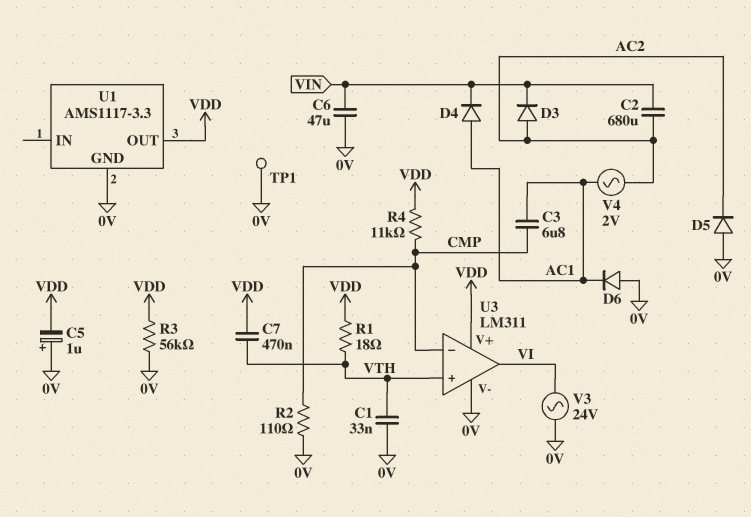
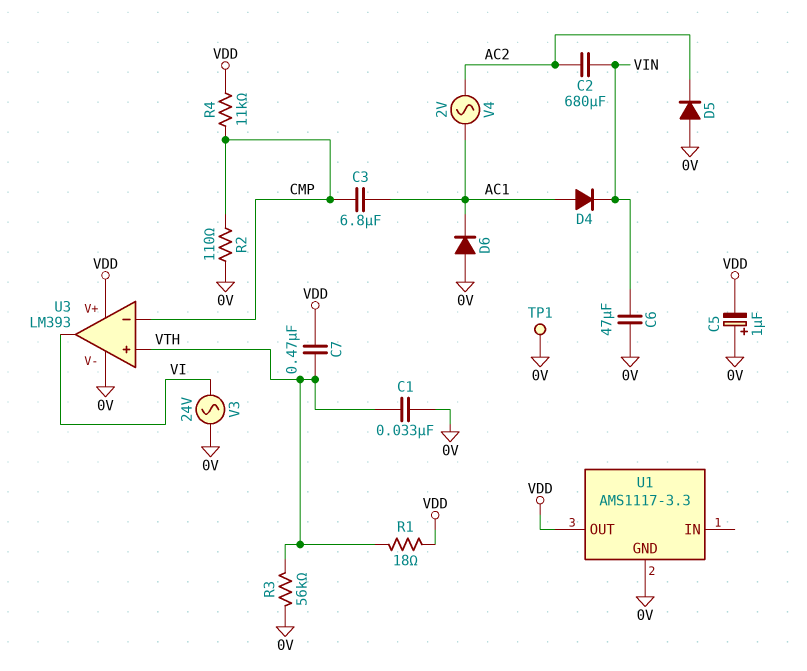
D3: diode (A AC2, K VIN) -> none
R3: 56k (0V, VDD) -> 56k (0V, VTH)
U3: LM311 -> LM393

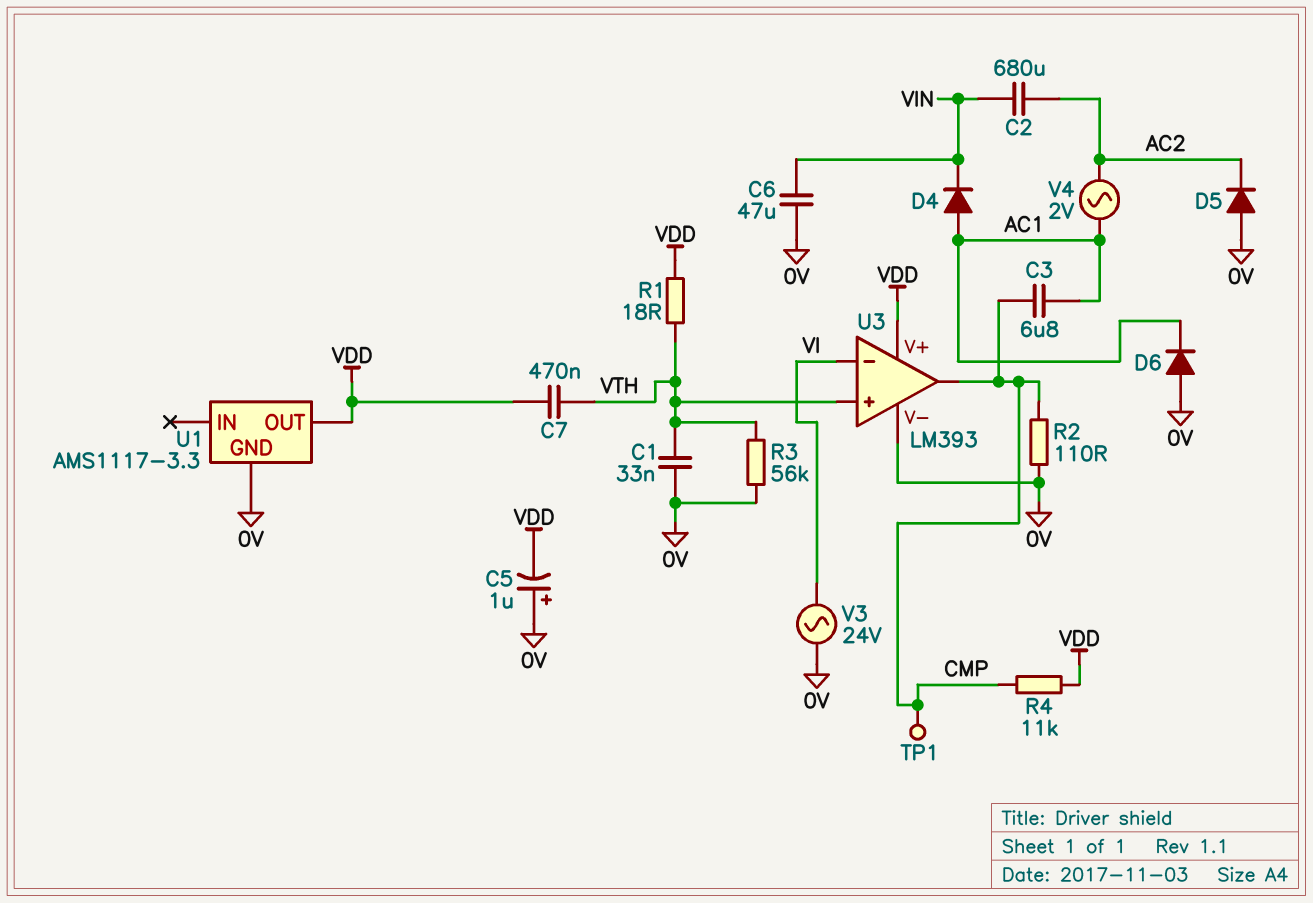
TP1: test point (0V) -> test point (CMP)
U3 pin in-: CMP -> VI
U3 pin out: VI -> CMP

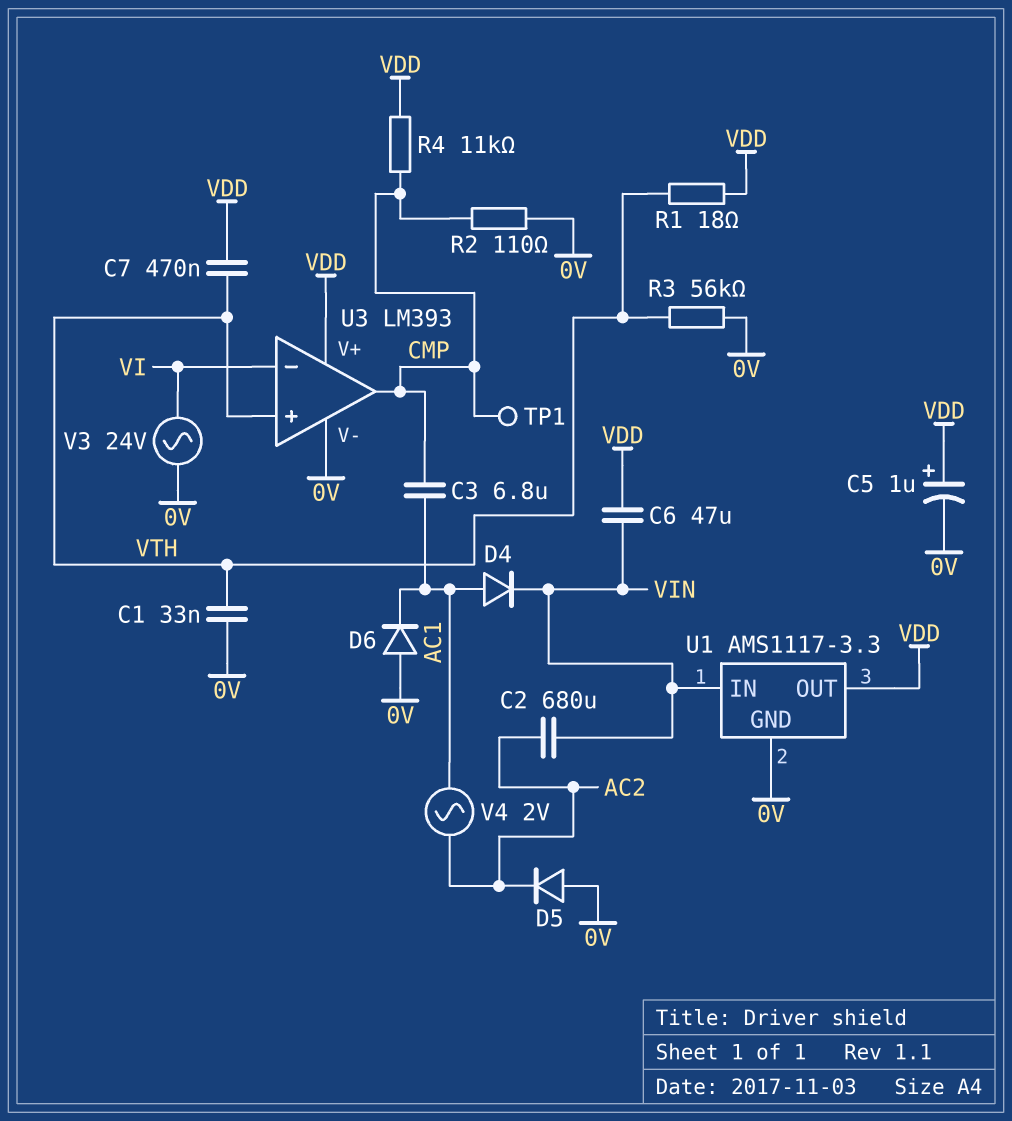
C5: 1uF (plus 0V, minus VDD) -> 1uF (plus VDD, minus 0V)
C6: 47uF (0V, VIN) -> 47uF (VDD, VIN)
U1 pin IN: none -> VIN

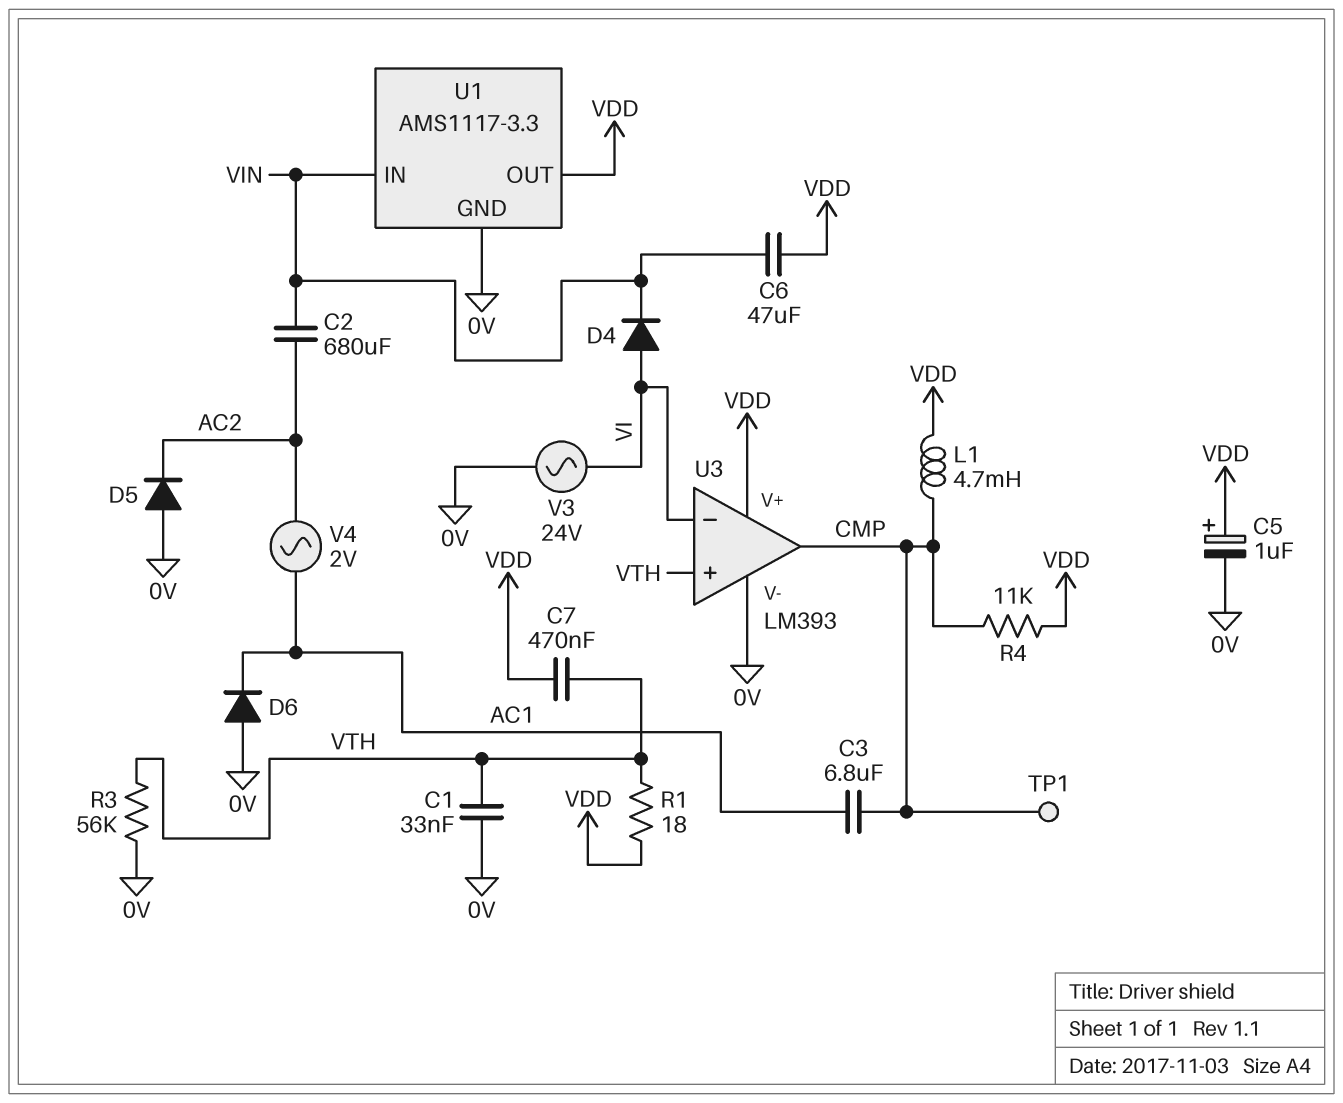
D4: diode (A AC1, K VIN) -> diode (A VI, K VIN)
L1: none -> 4.7mH (CMP, VDD)
R2: 110 (0V, CMP) -> none

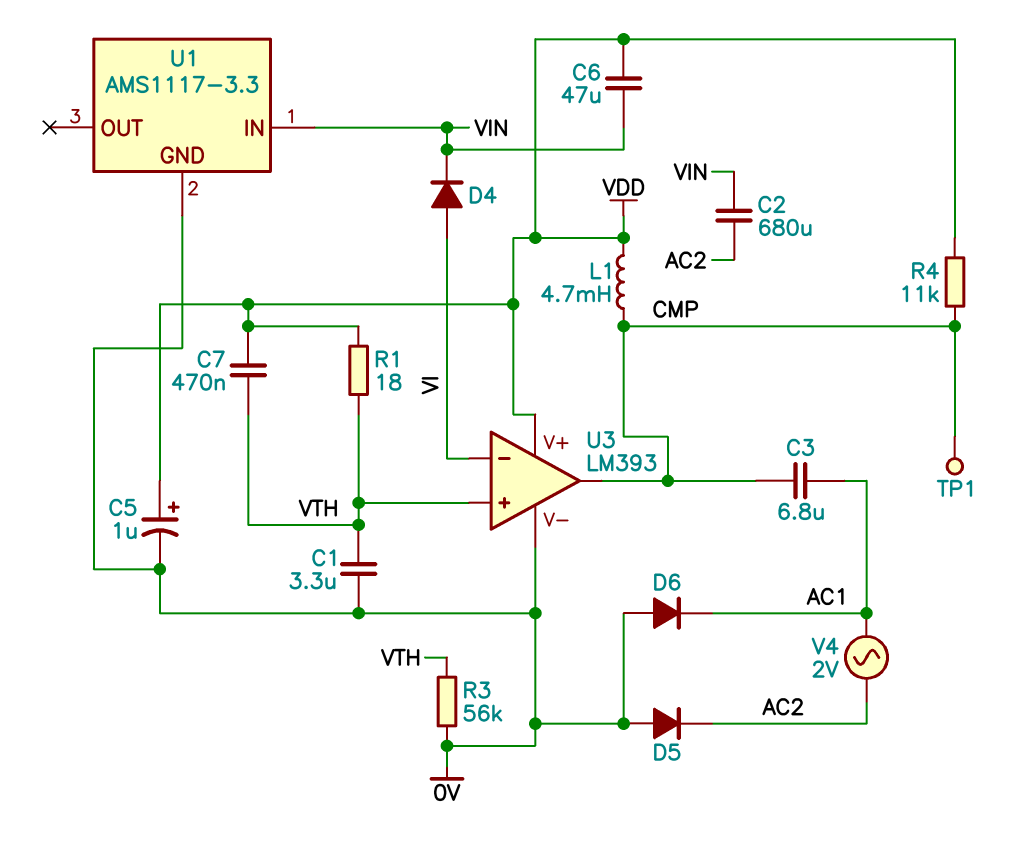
C1: 33nF (0V, VTH) -> 3.3uF (0V, VTH)
U1 pin OUT: VDD -> none
V3: AC 24V (0V, VI) -> none

